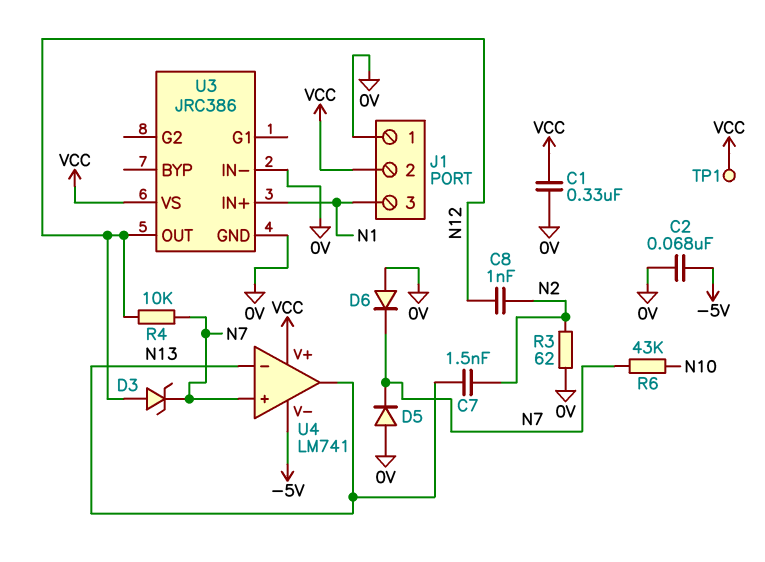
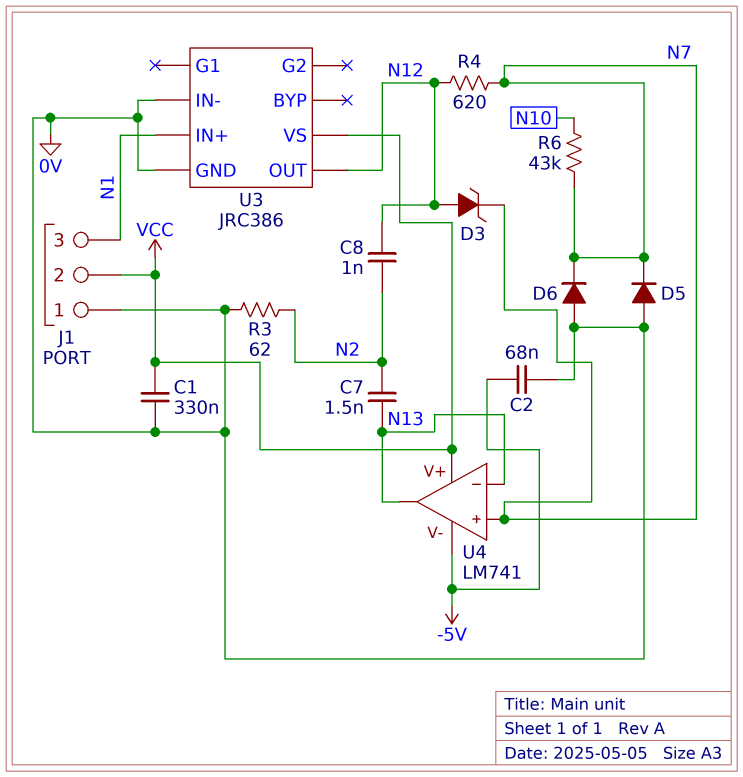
R4: 10k (N7, N12) -> 620 (N7, N12)
TP1: test point (VCC) -> none

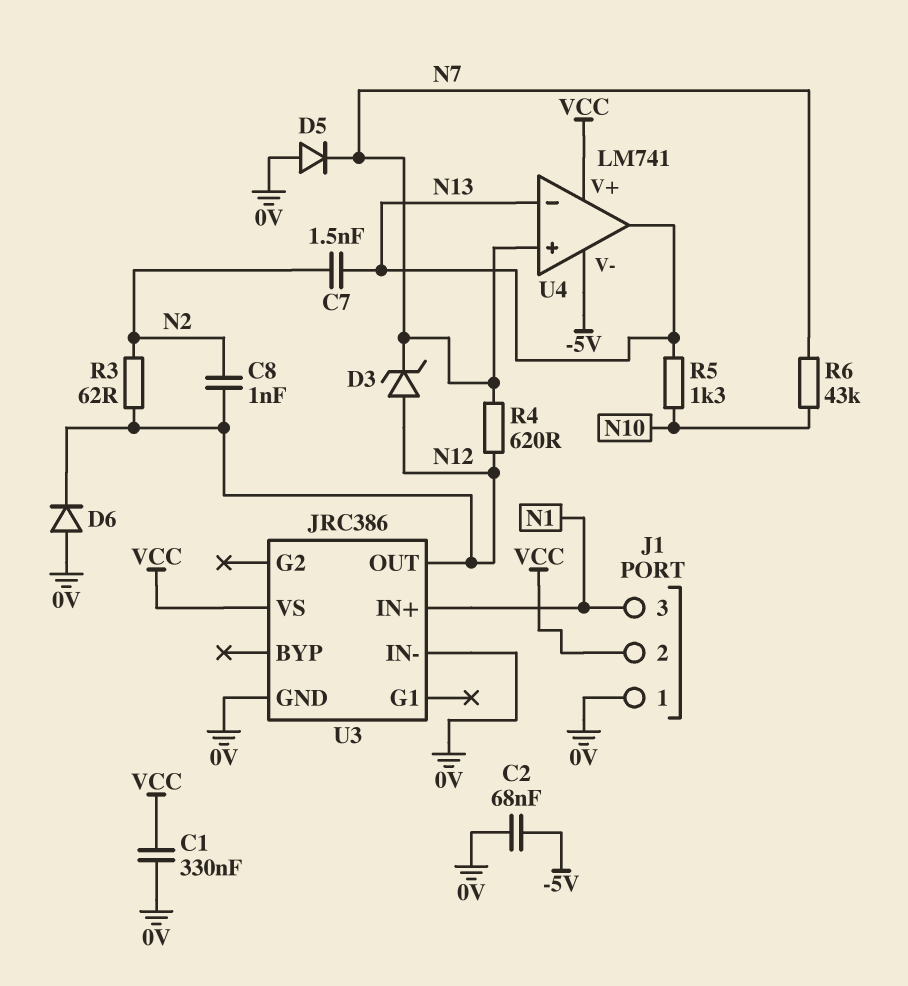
D6: diode (A 0V, K N7) -> diode (A 0V, K N12)
R3: 62 (0V, N2) -> 62 (N2, N12)
R5: none -> 1.3k (N10, N13)

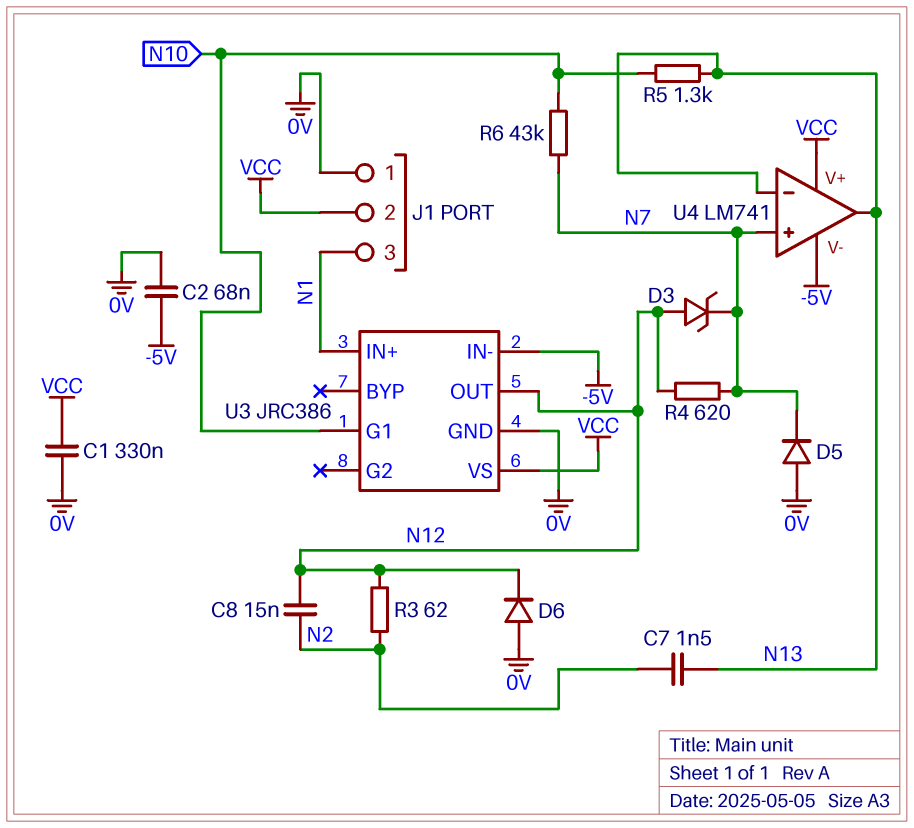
C8: 1nF (N2, N12) -> 15nF (N2, N12)
U3 pin G1: none -> N10
U3 pin IN-: 0V -> -5V

